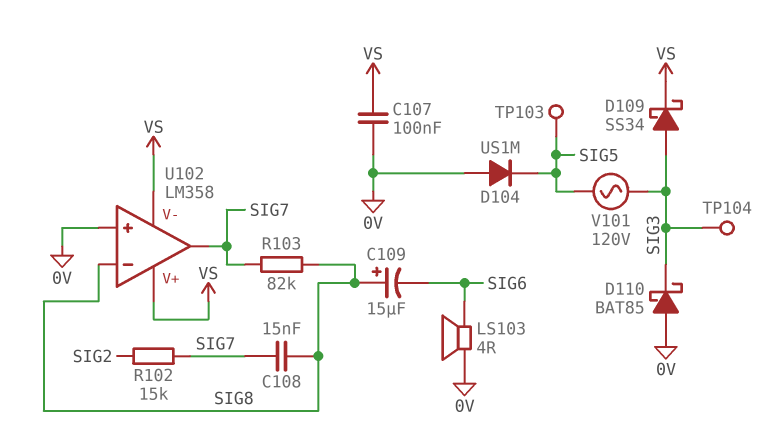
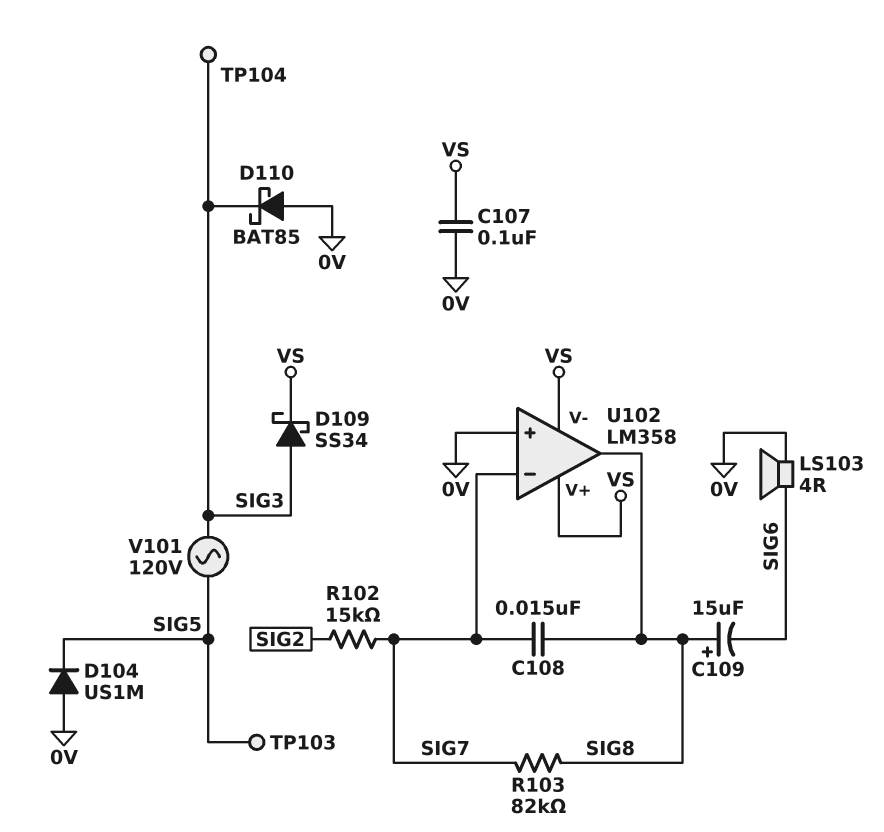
U102 pin in-: SIG8 -> SIG7
U102 pin out: SIG7 -> SIG8

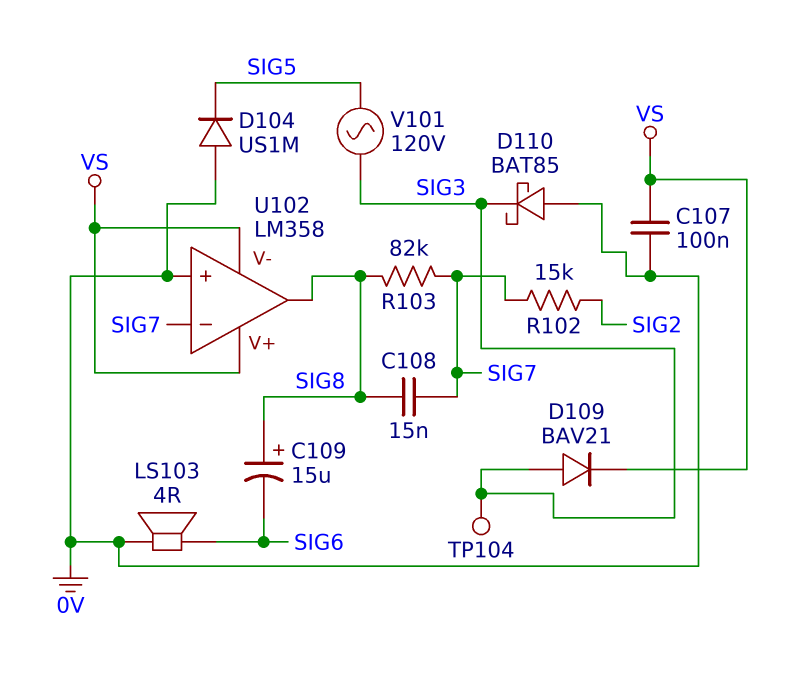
D109: schottky SS34 (A SIG3, K VS) -> diode BAV21 (A SIG3, K VS)
TP103: test point (SIG5) -> none

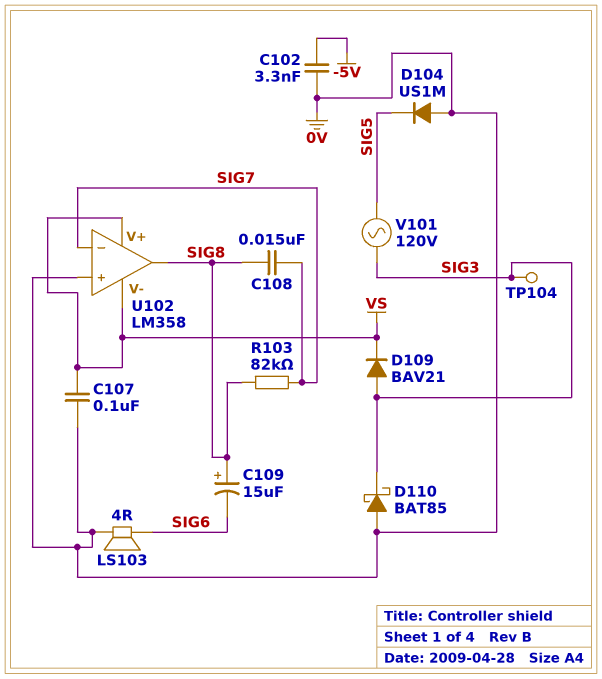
C102: none -> 3.3nF (-5V, 0V)
R102: 15k (SIG2, SIG7) -> none

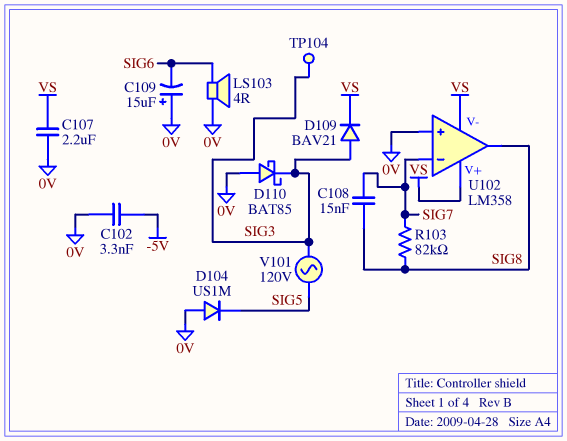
C107: 100nF (0V, VS) -> 2.2uF (0V, VS)
C109: 15uF (plus SIG8, minus SIG6) -> 15uF (plus 0V, minus SIG6)

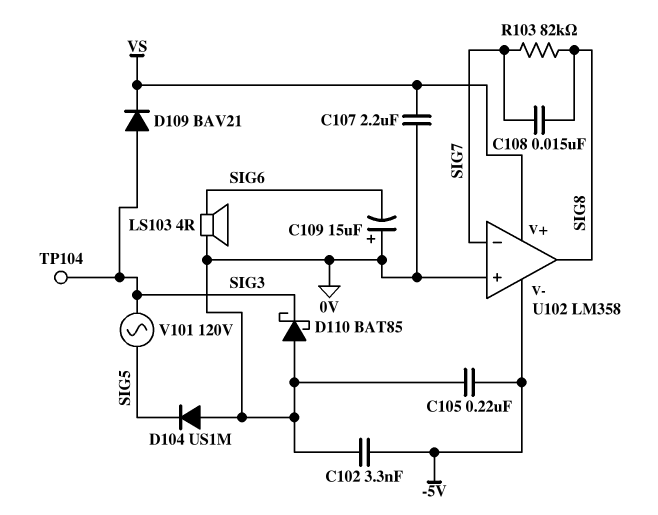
C105: none -> 220nF (-5V, 0V)
U102 pin V-: VS -> -5V

